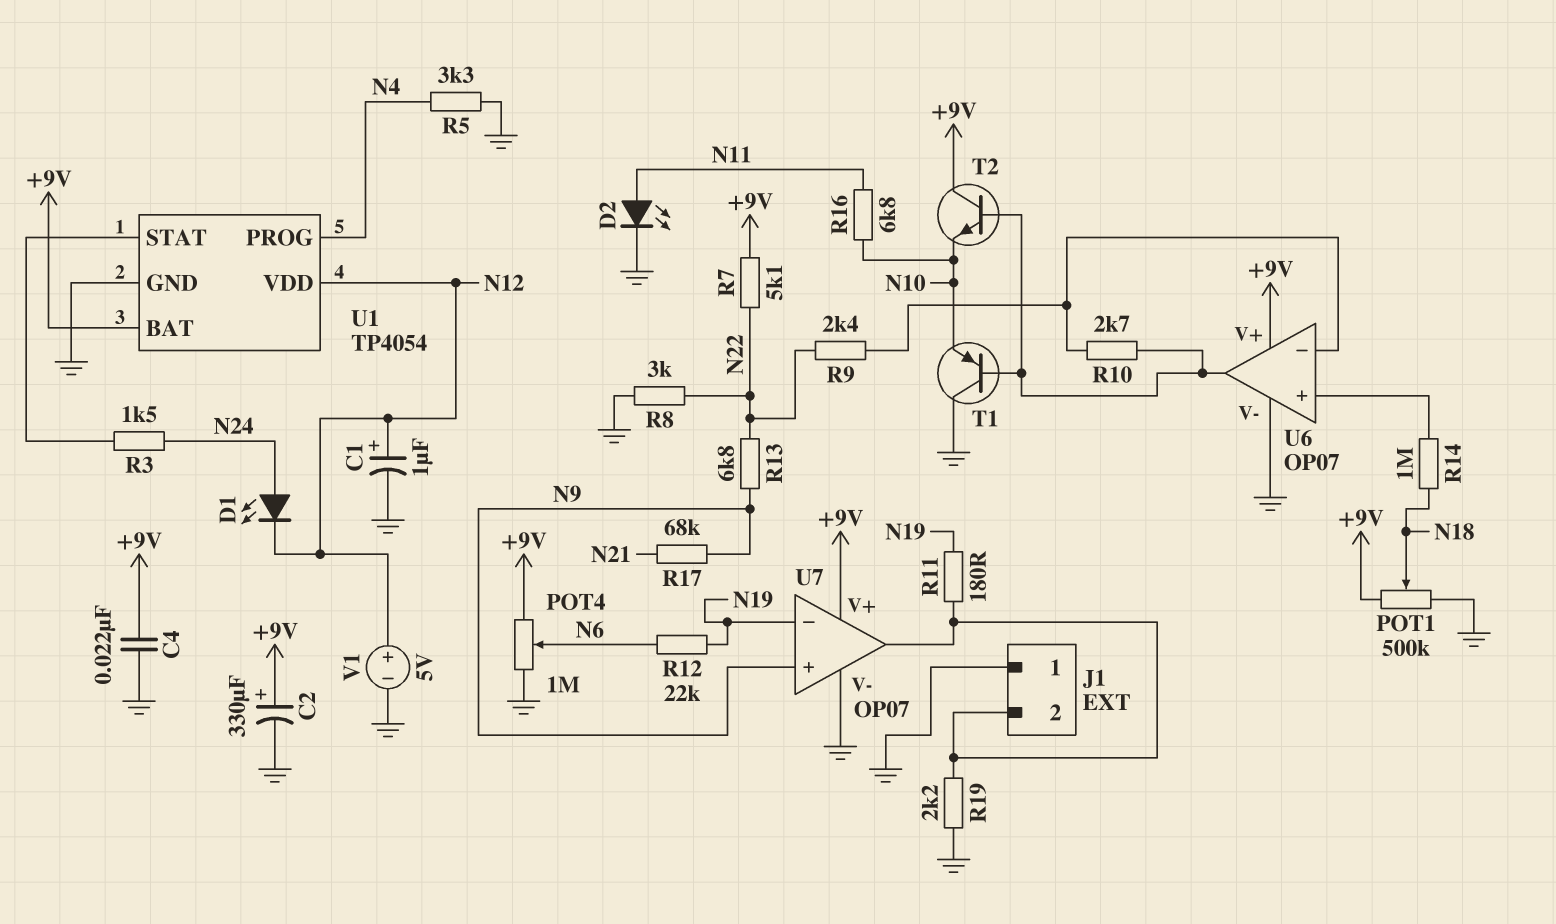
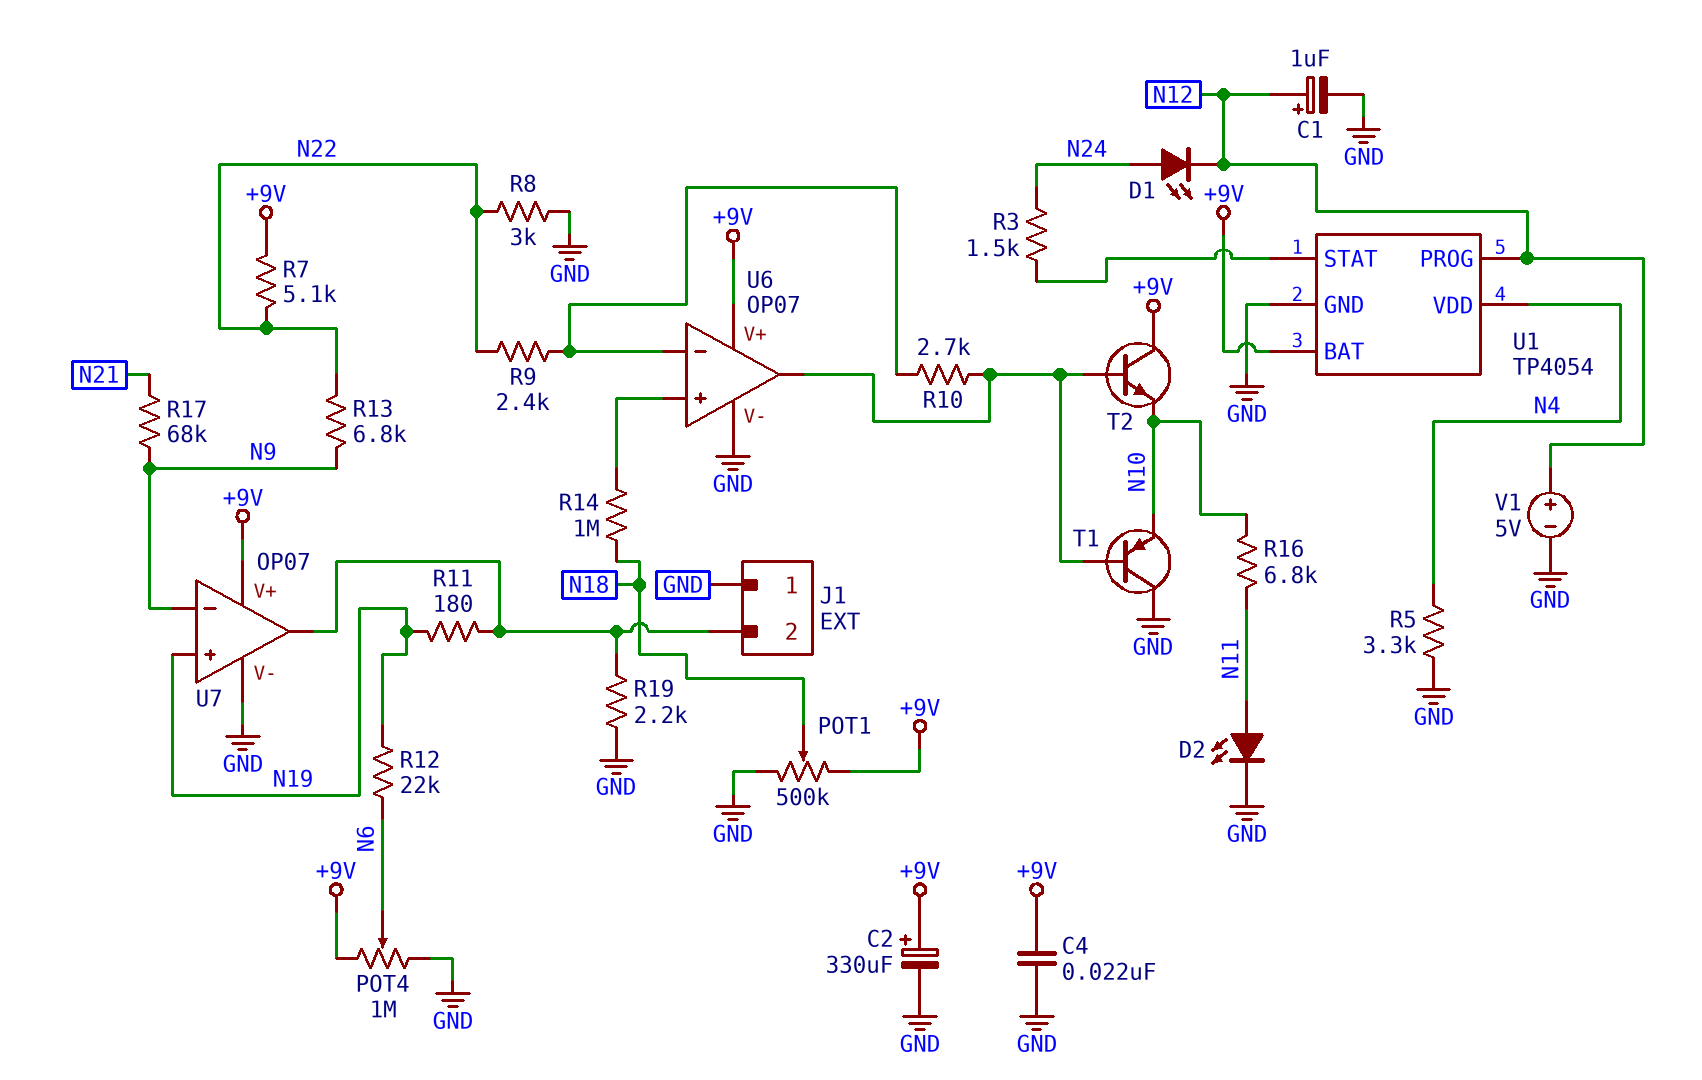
U1 pin PROG: N4 -> N12
U1 pin VDD: N12 -> N4
U7 pin in+: N9 -> N19
U7 pin in-: N19 -> N9

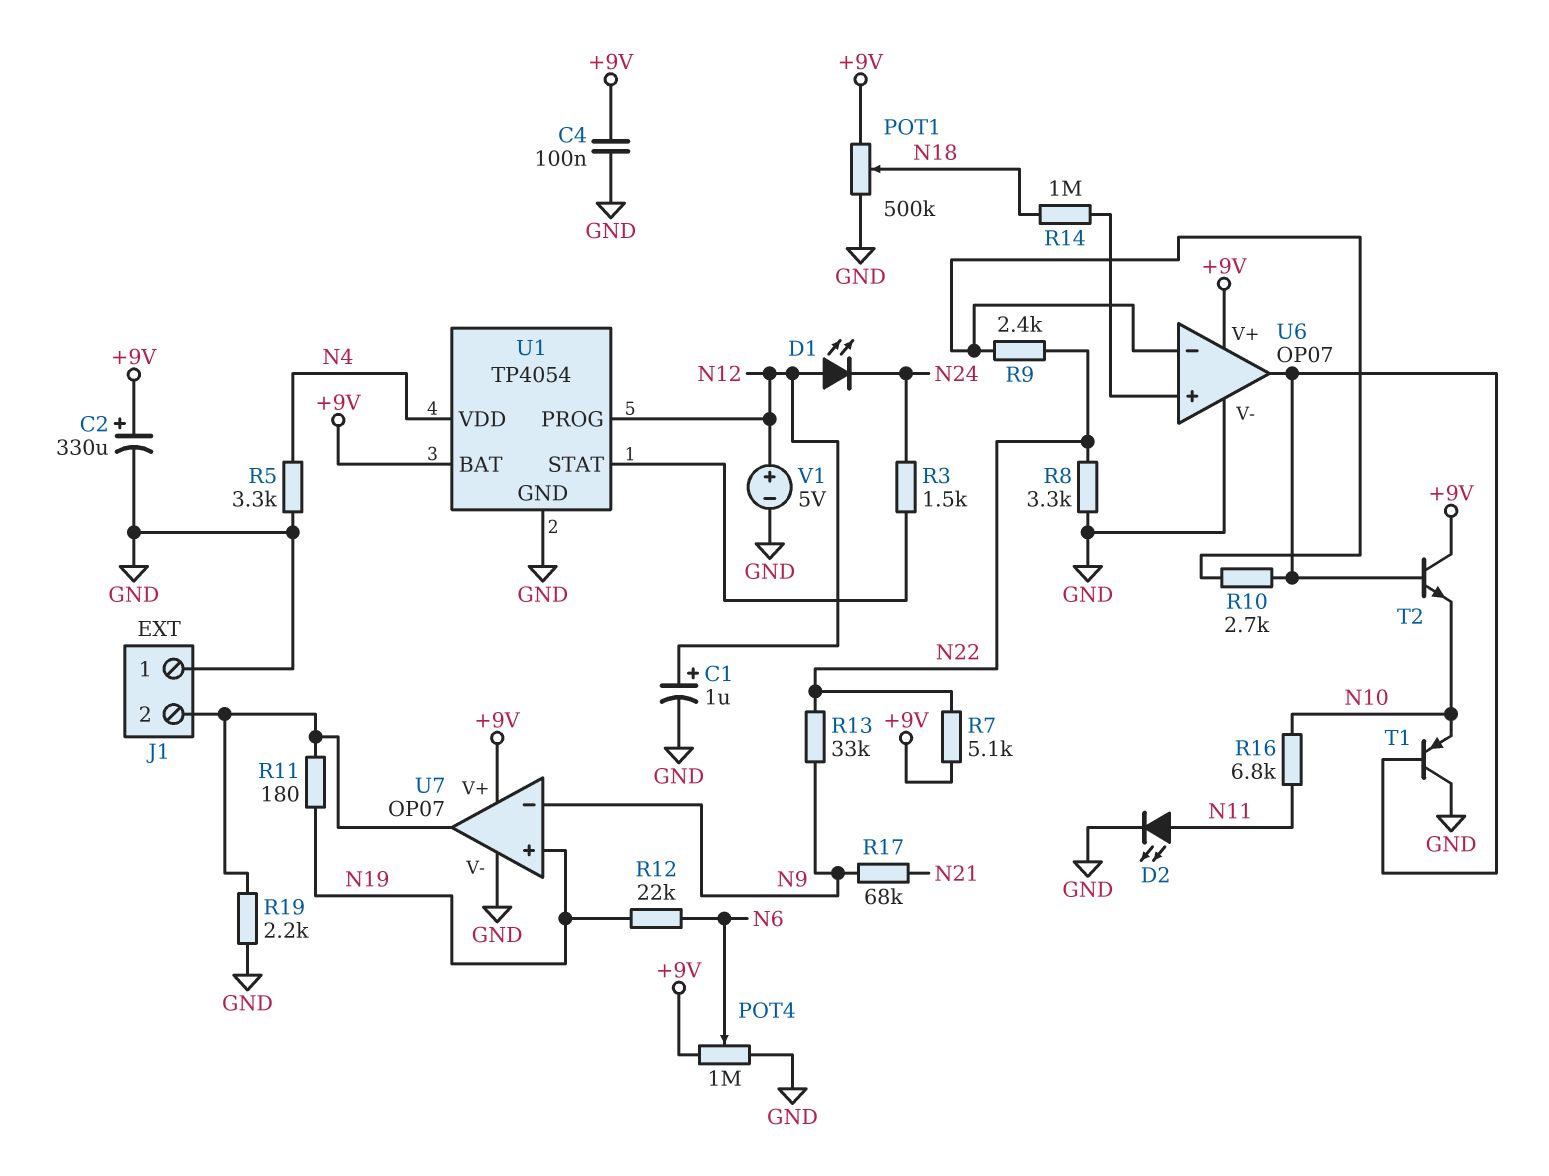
C4: 22nF (+9V, GND) -> 100nF (+9V, GND)
D1: LED (A N24, K N12) -> LED (A N12, K N24)
R8: 3k (GND, N22) -> 3.3k (GND, N22)
R13: 6.8k (N9, N22) -> 33k (N9, N22)

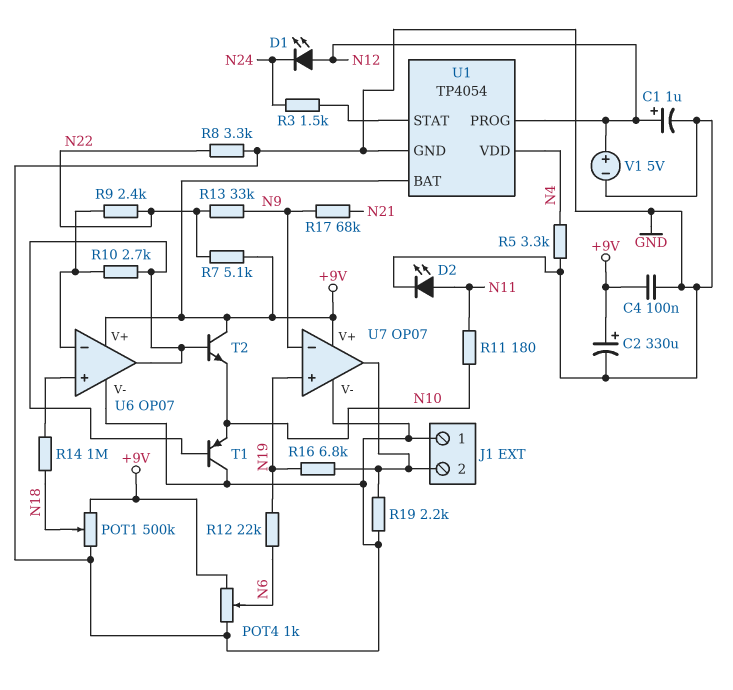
POT4: 1M (+9V, GND, wiper N6) -> 1k (+9V, GND, wiper N6)
R11: 180 (J1/2, N19) -> 180 (N10, N11)
R16: 6.8k (N10, N11) -> 6.8k (J1/2, N19)

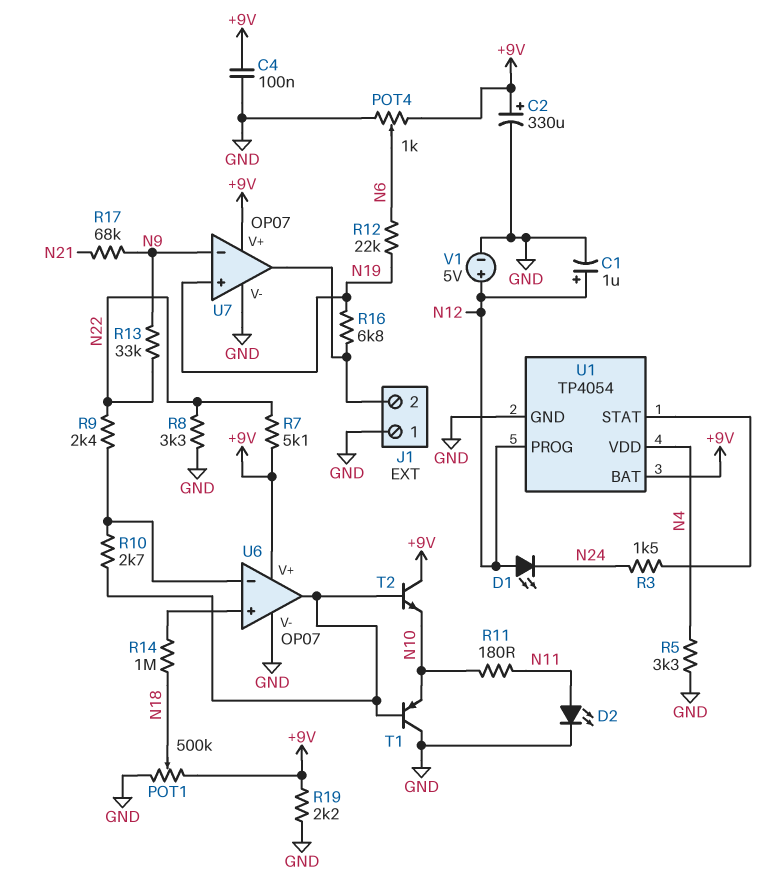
R19: 2.2k (GND, J1/2) -> 2.2k (+9V, GND)

